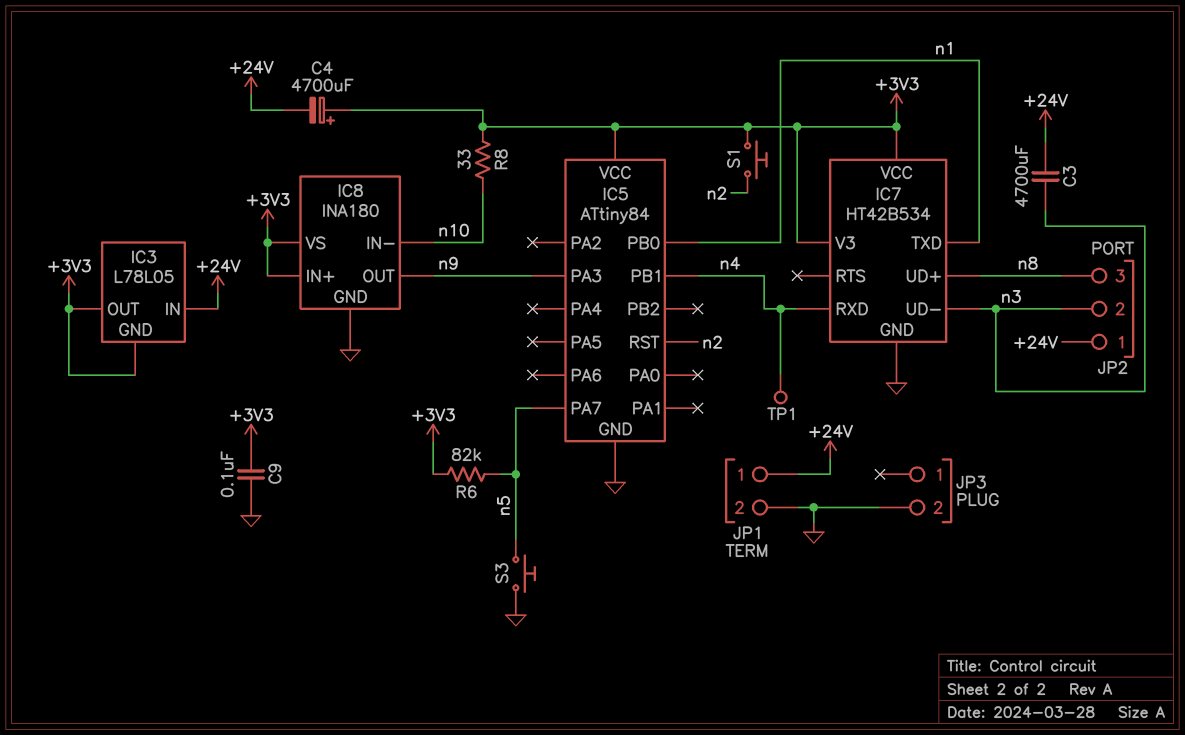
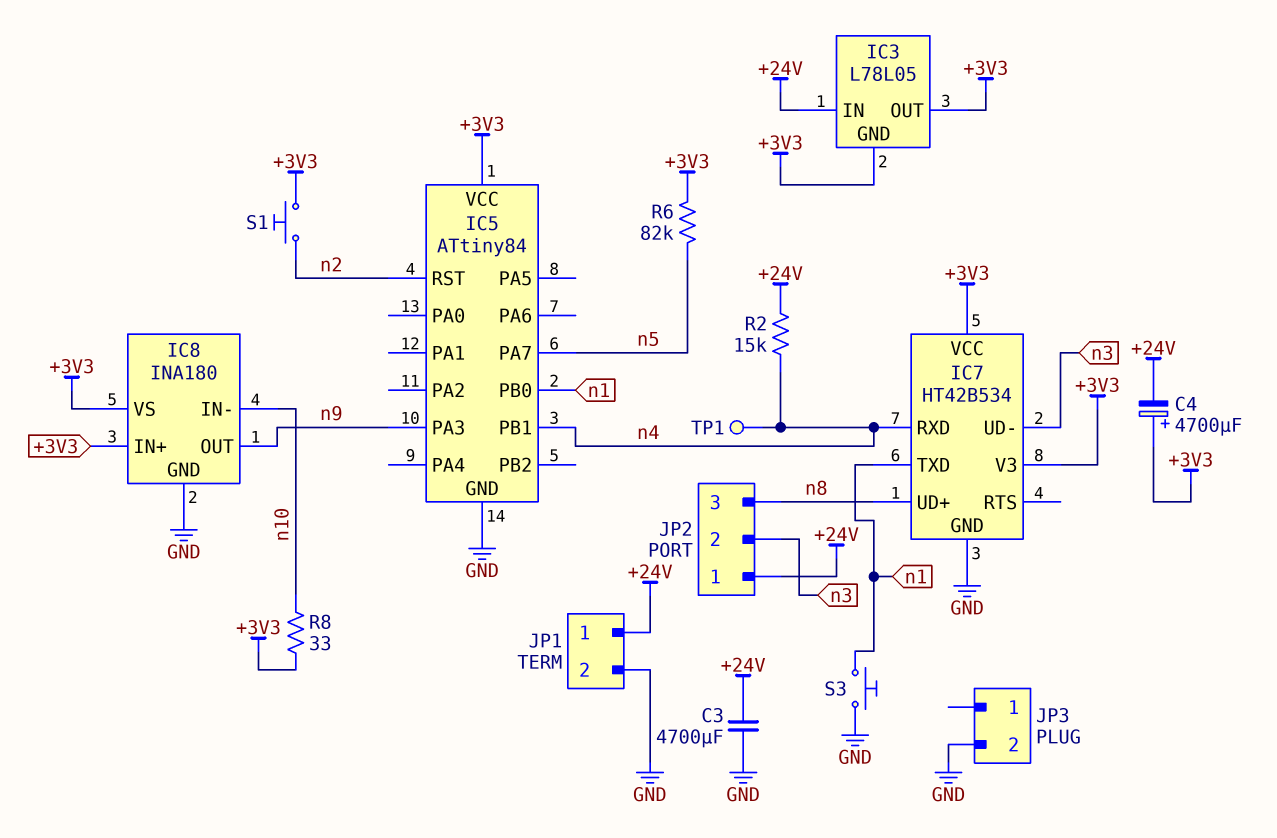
C3: 4700uF (+24V, n3) -> 4700uF (+24V, GND)
C9: 100nF (+3V3, GND) -> none
R2: none -> 15k (+24V, n4)
S3: button (GND, n5) -> button (GND, n1)

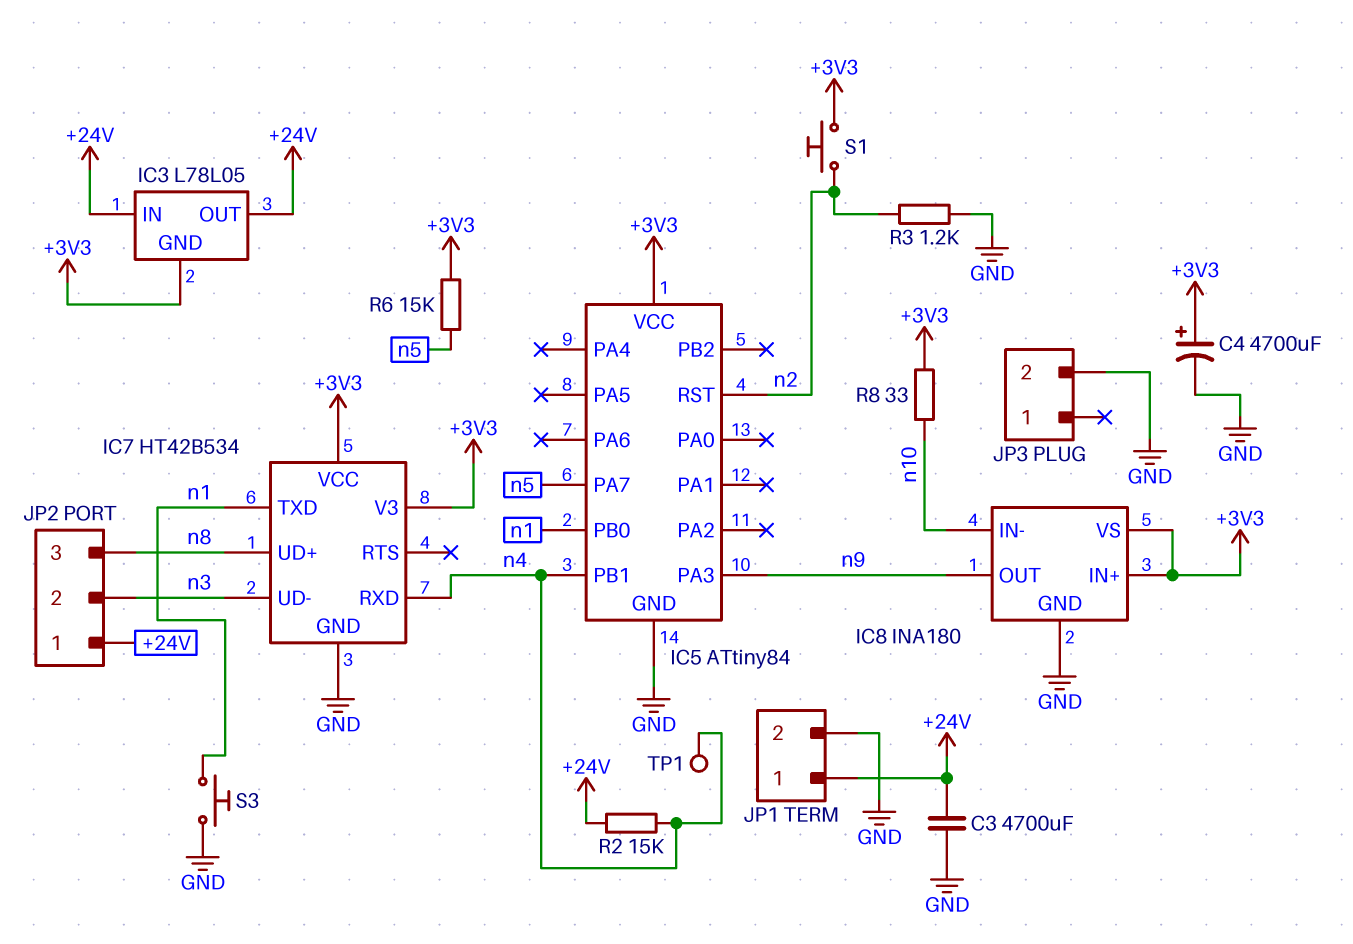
C4: 4700uF (plus +3V3, minus +24V) -> 4700uF (plus +3V3, minus GND)
IC3 pin OUT: +3V3 -> +24V
R3: none -> 1.2k (GND, n2)
R6: 82k (+3V3, n5) -> 15k (+3V3, n5)

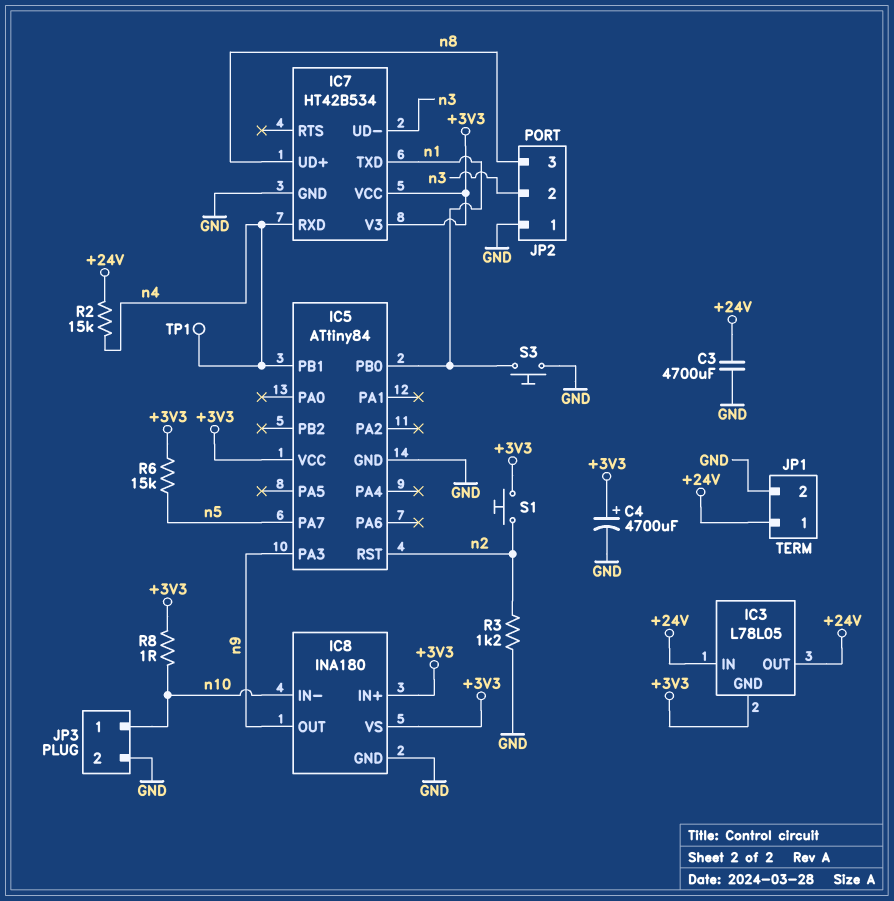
JP2 pin 1: +24V -> GND
JP3 pin 1: none -> n10
R8: 33 (+3V3, n10) -> 1 (+3V3, n10)

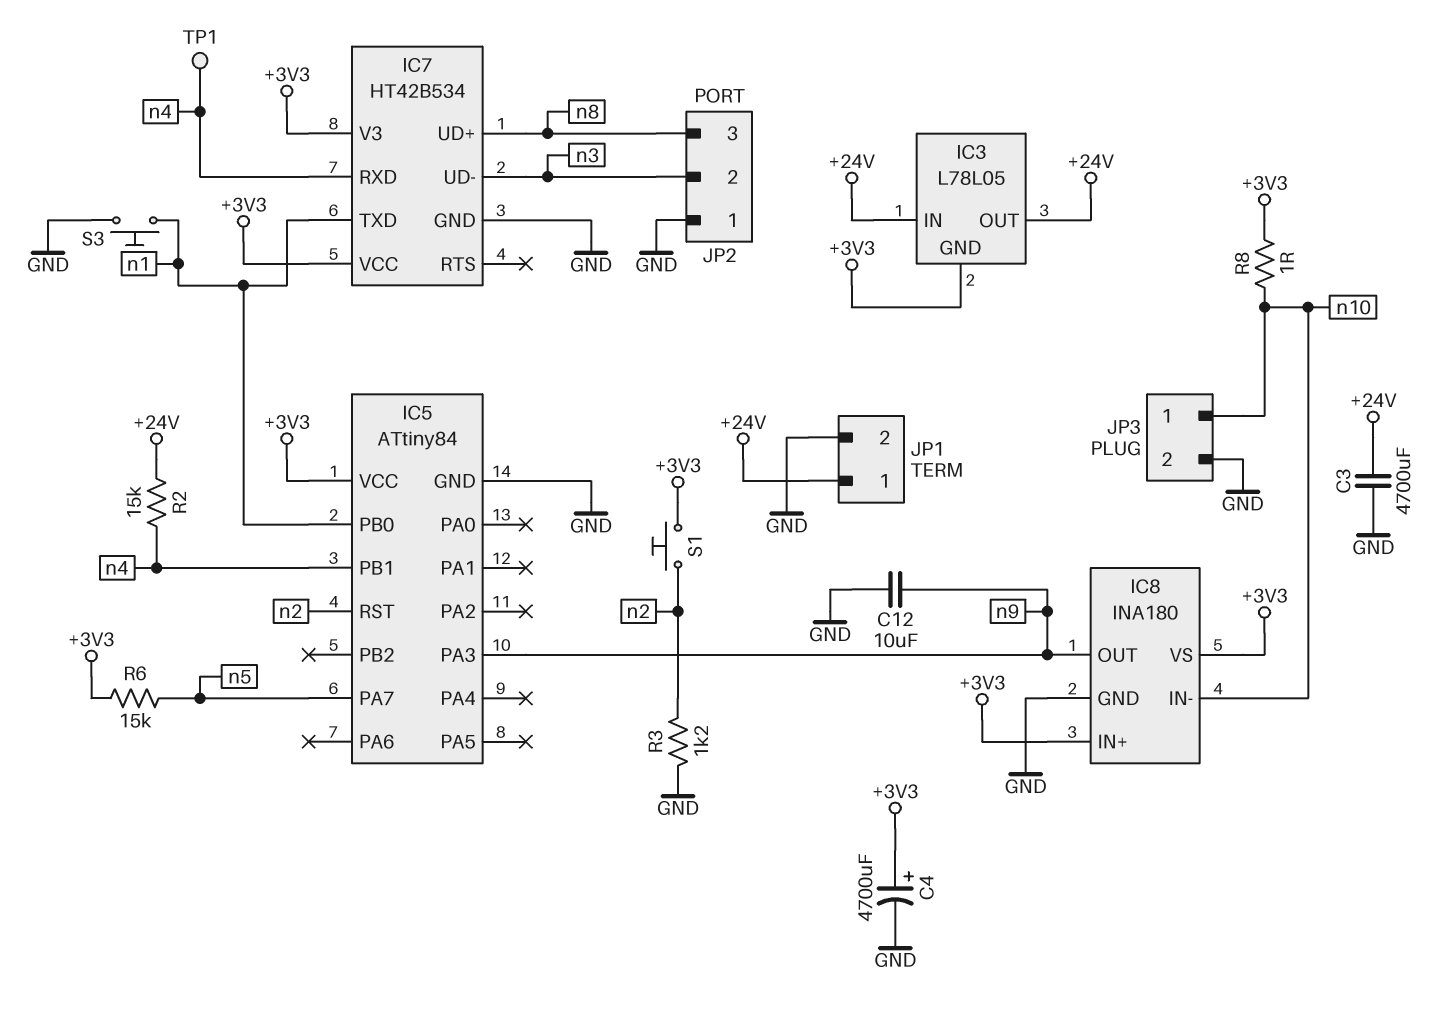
C12: none -> 10uF (GND, n9)

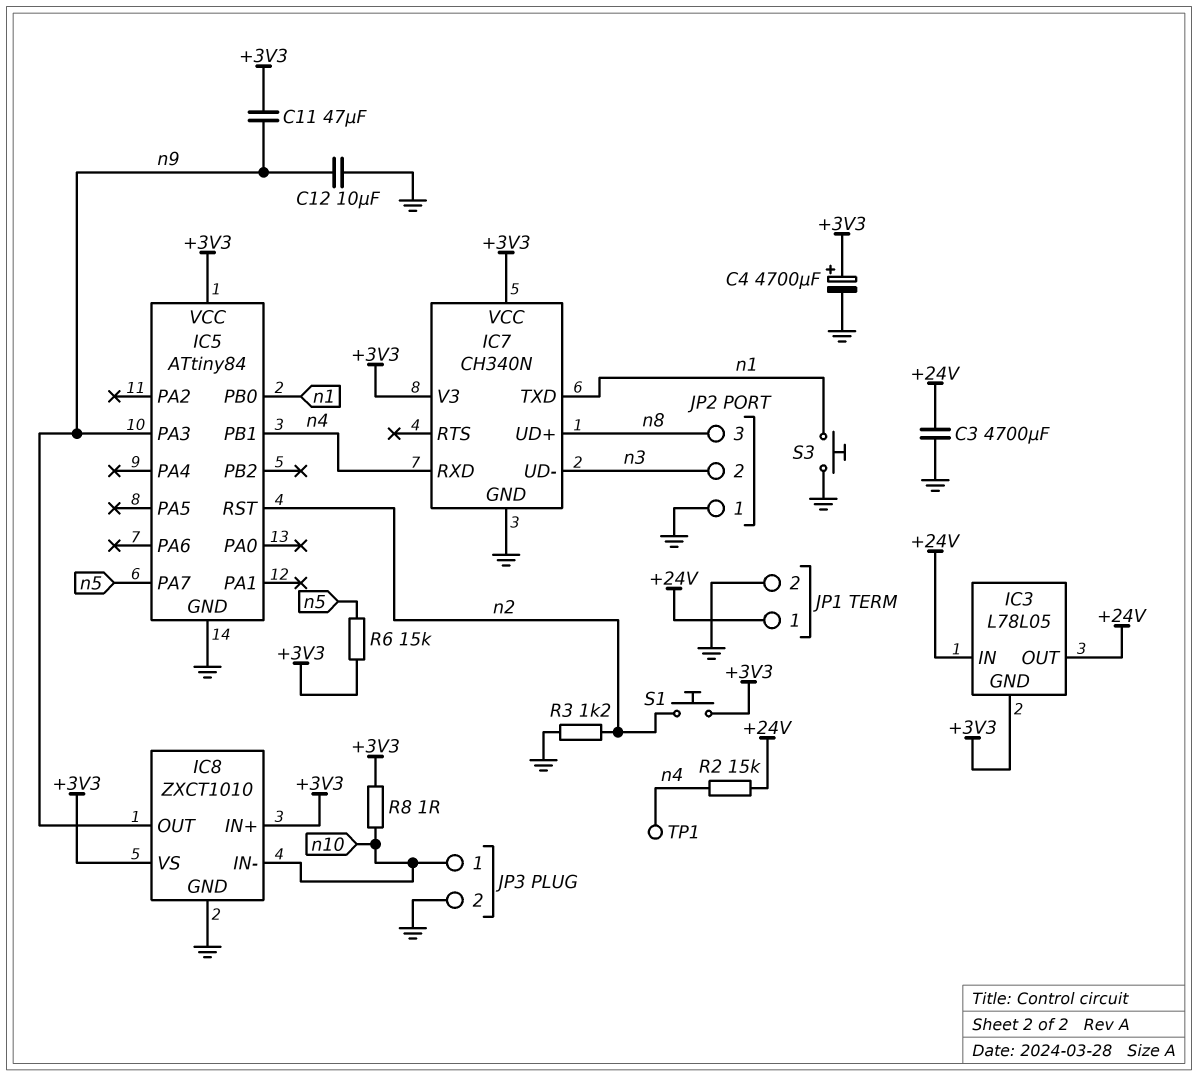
C11: none -> 47uF (+3V3, n9)
IC7: HT42B534 -> CH340N
IC8: INA180 -> ZXCT1010

